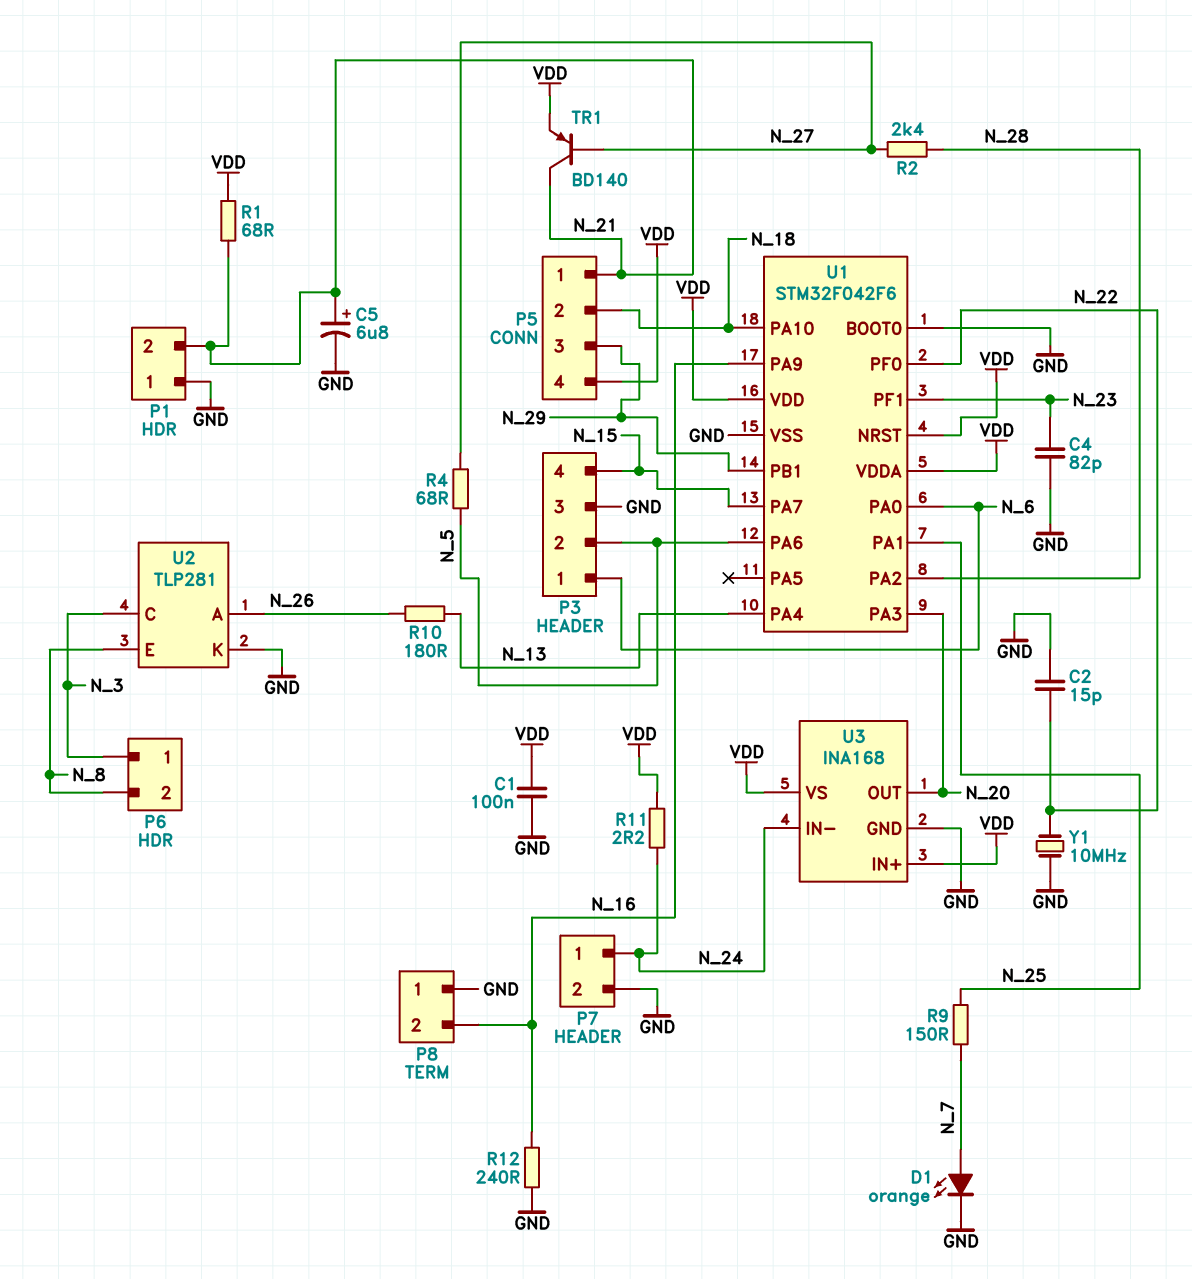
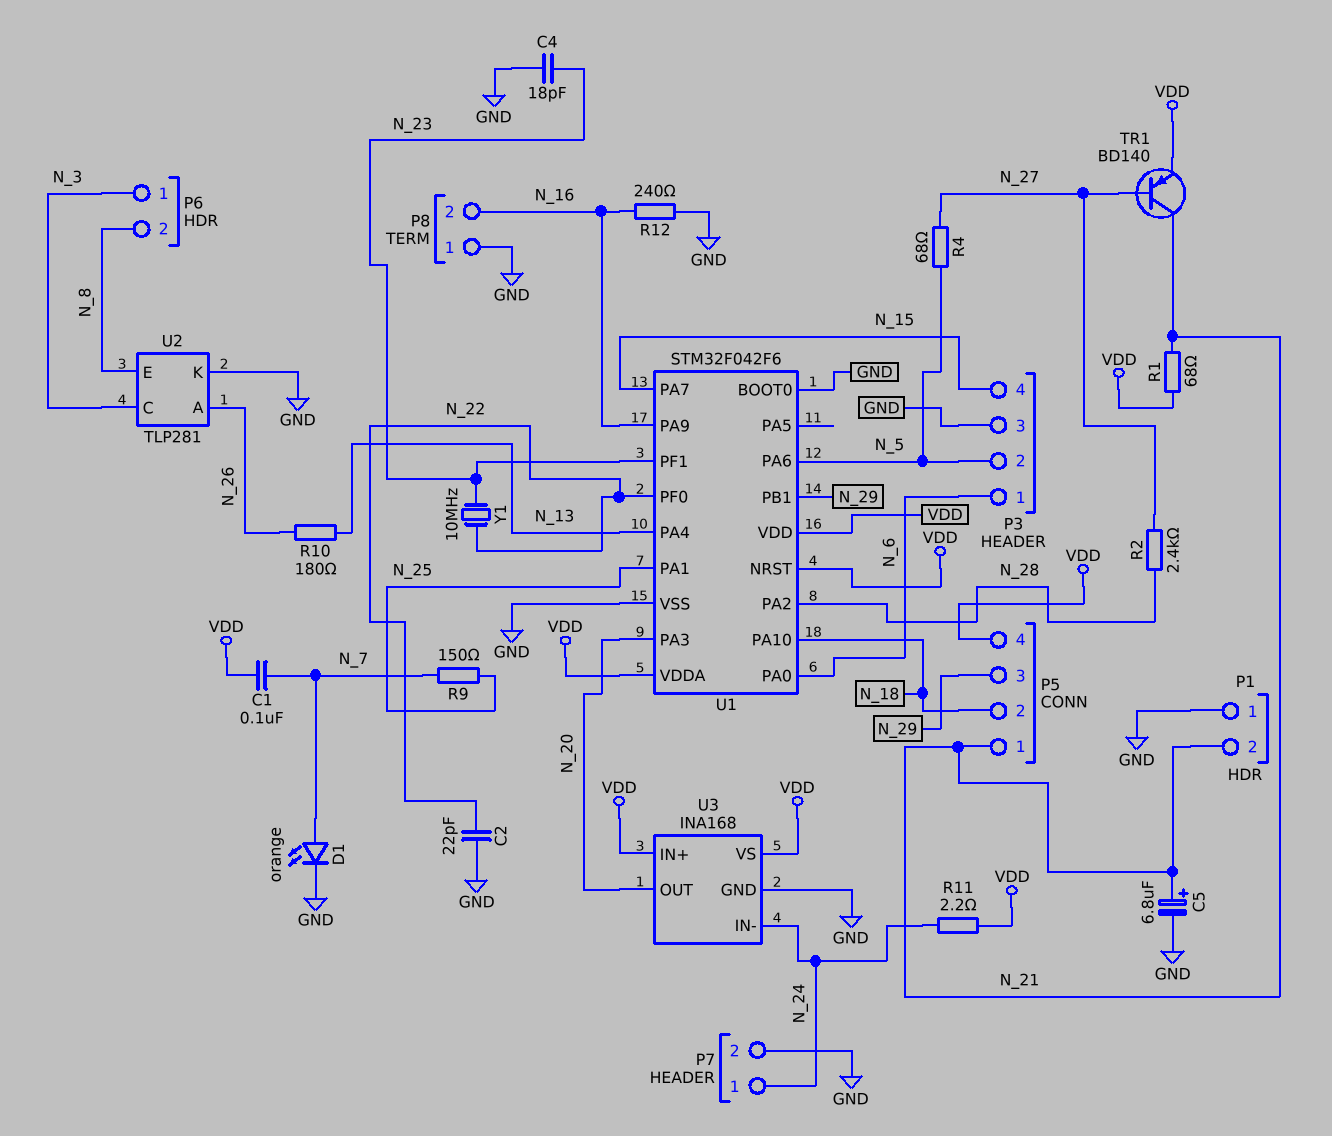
C1: 100nF (GND, VDD) -> 100nF (N_7, VDD)
C2: 15pF (GND, N_22) -> 22pF (GND, N_22)
C4: 82pF (GND, N_23) -> 18pF (GND, N_23)
Y1: 10MHz (GND, N_22) -> 10MHz (N_22, N_23)

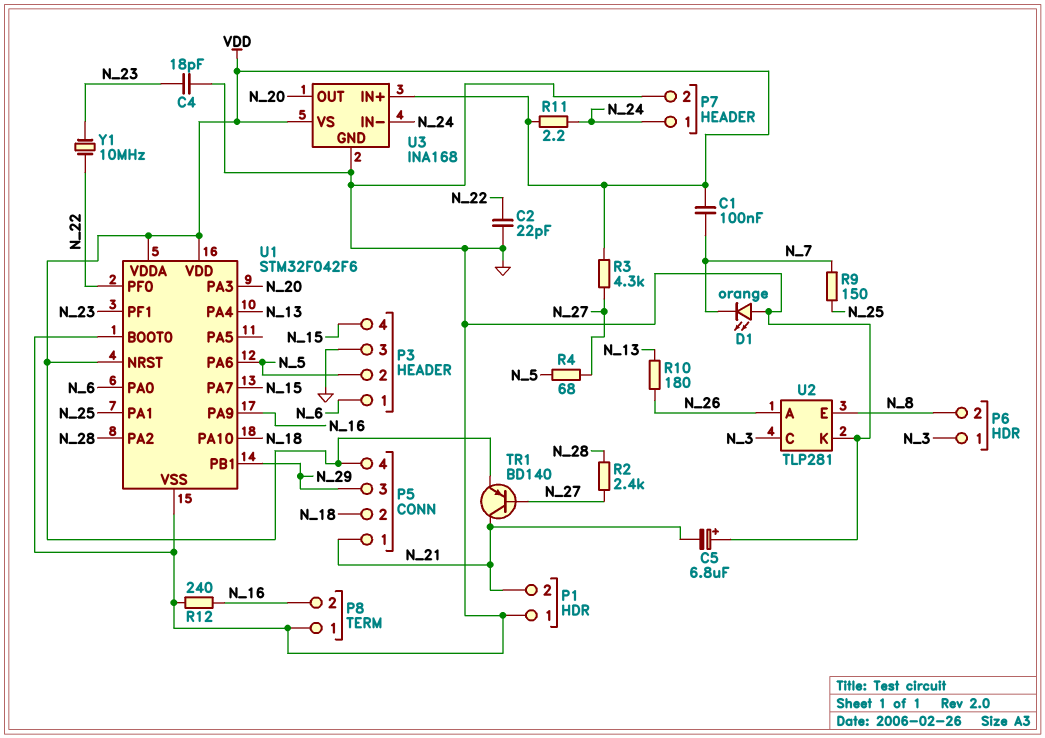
C5: 6.8uF (plus N_21, minus GND) -> 6.8uF (plus GND, minus N_21)
D1: LED orange (A N_7, K GND) -> LED orange (A GND, K N_7)
R1: 68 (N_21, VDD) -> none
R3: none -> 4.3k (N_27, VDD)

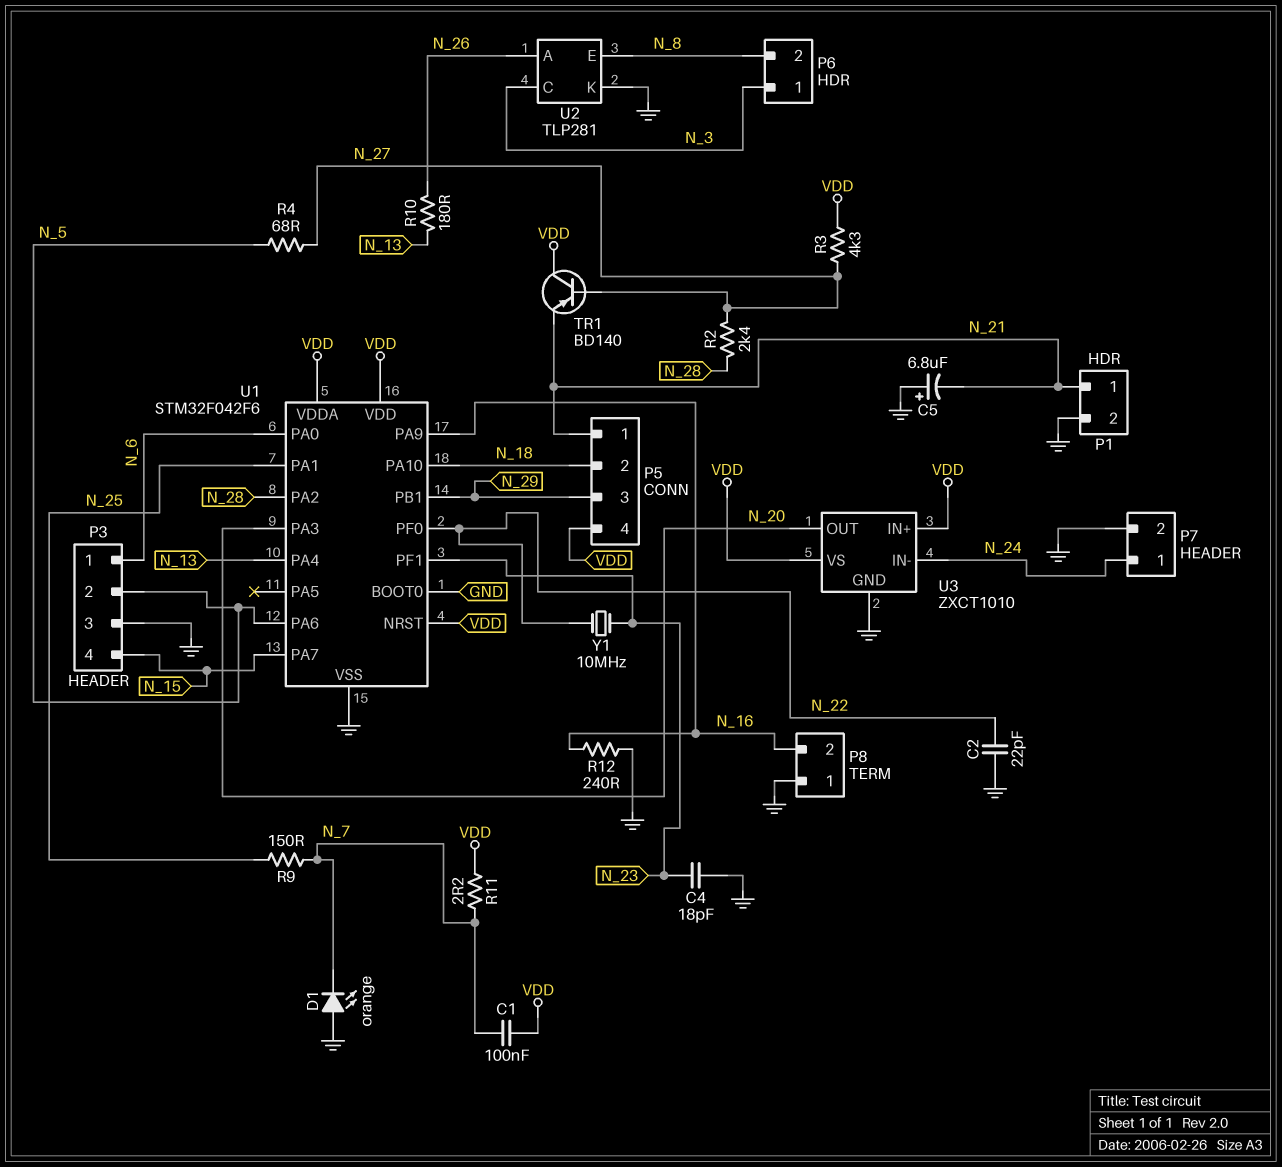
P1 pin 1: GND -> N_21
P1 pin 2: N_21 -> GND
R11: 2.2 (N_24, VDD) -> 2.2 (N_7, VDD)
TR1: PNP BD140 (B N_27, C N_21, E VDD) -> PNP BD140 (B N_27, C VDD, E N_21)
U3: INA168 -> ZXCT1010

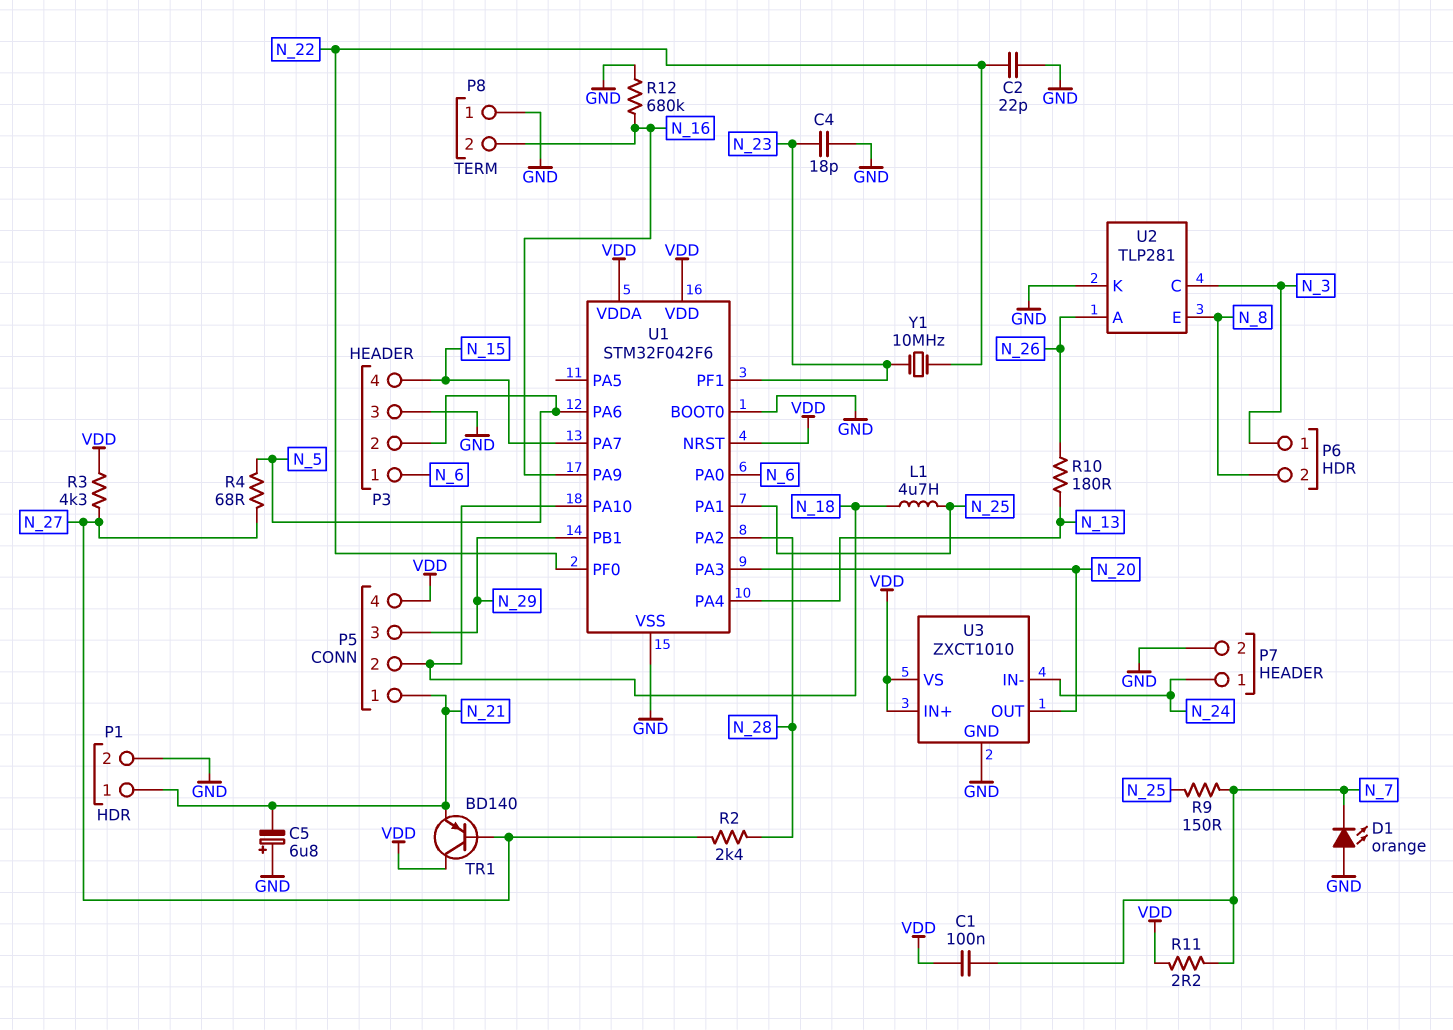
L1: none -> 4.7uH (N_18, N_25)
R12: 240 (GND, N_16) -> 680k (GND, N_16)

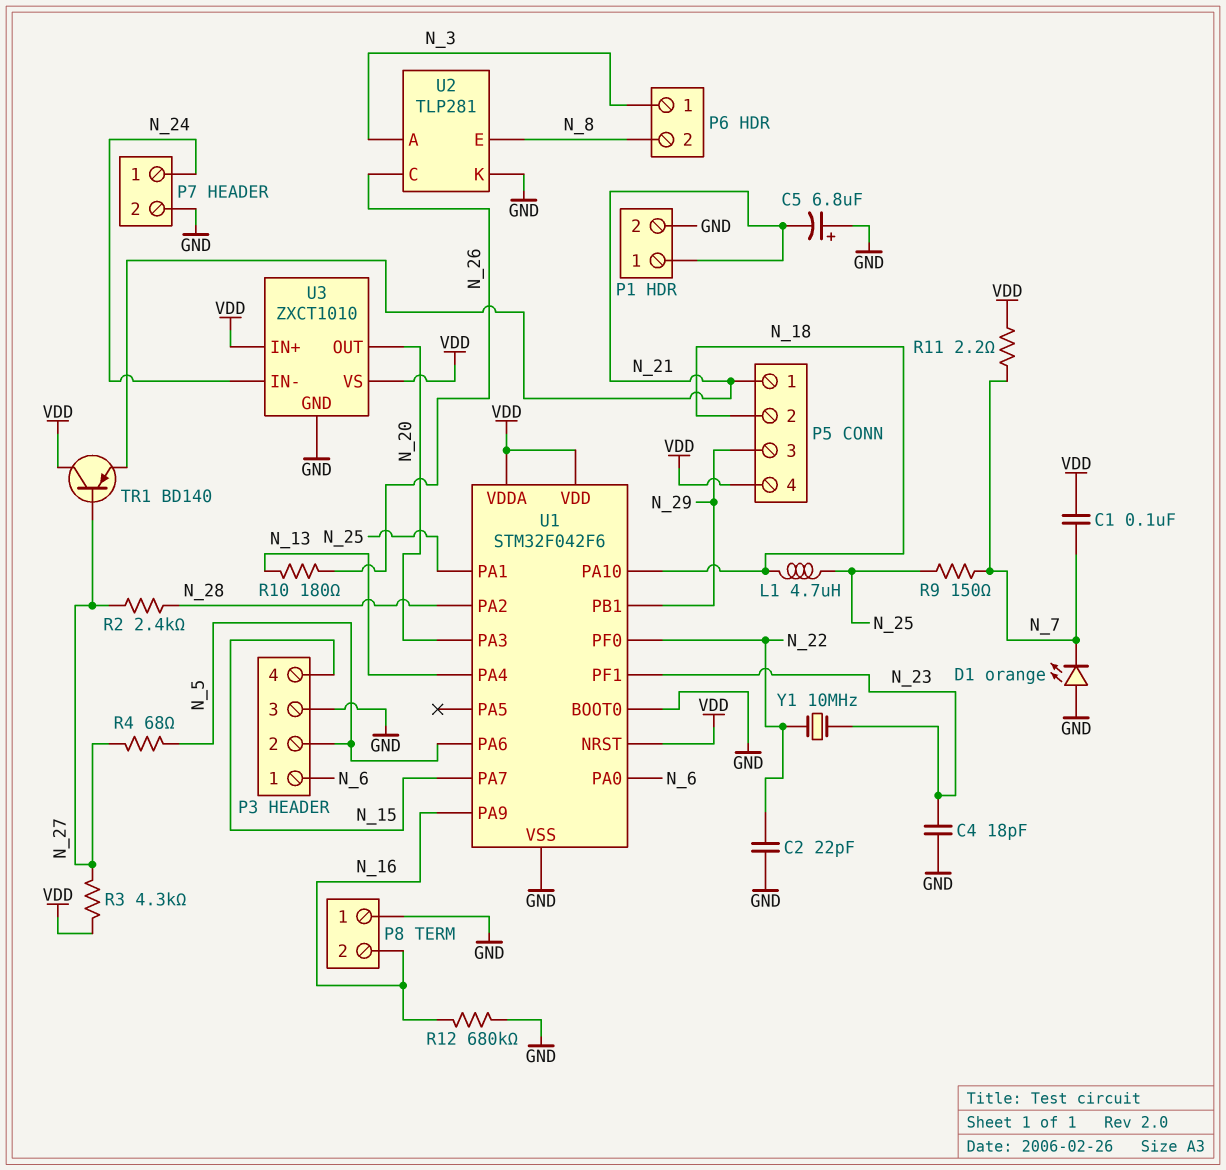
U2 pin A: N_26 -> N_3
U2 pin C: N_3 -> N_26

